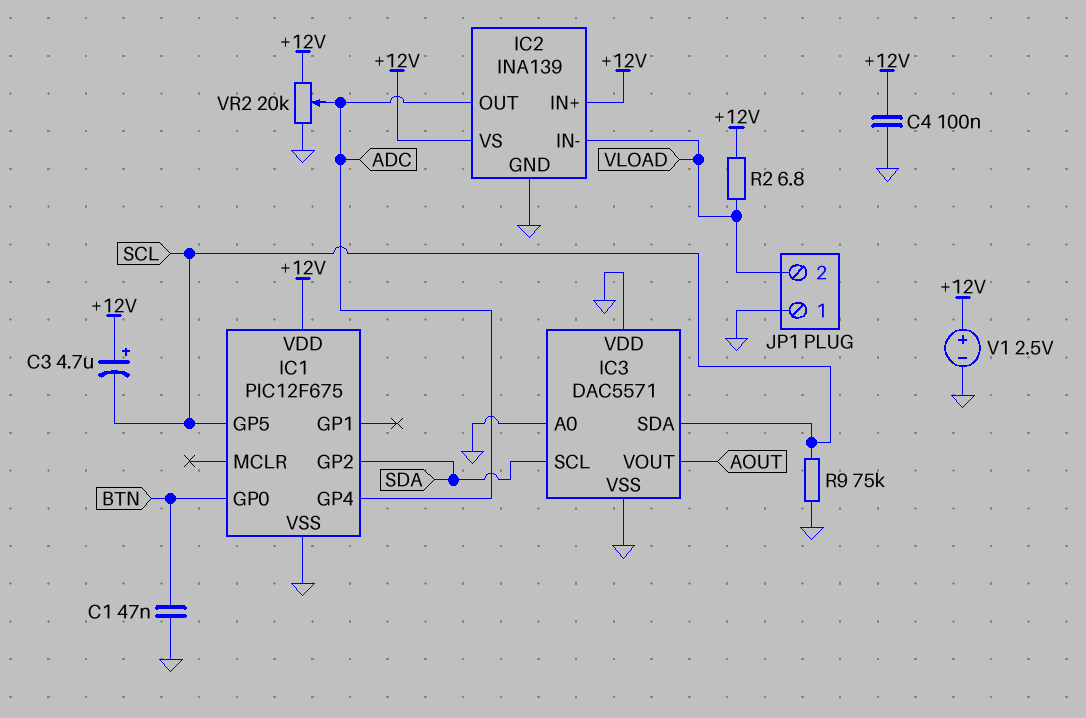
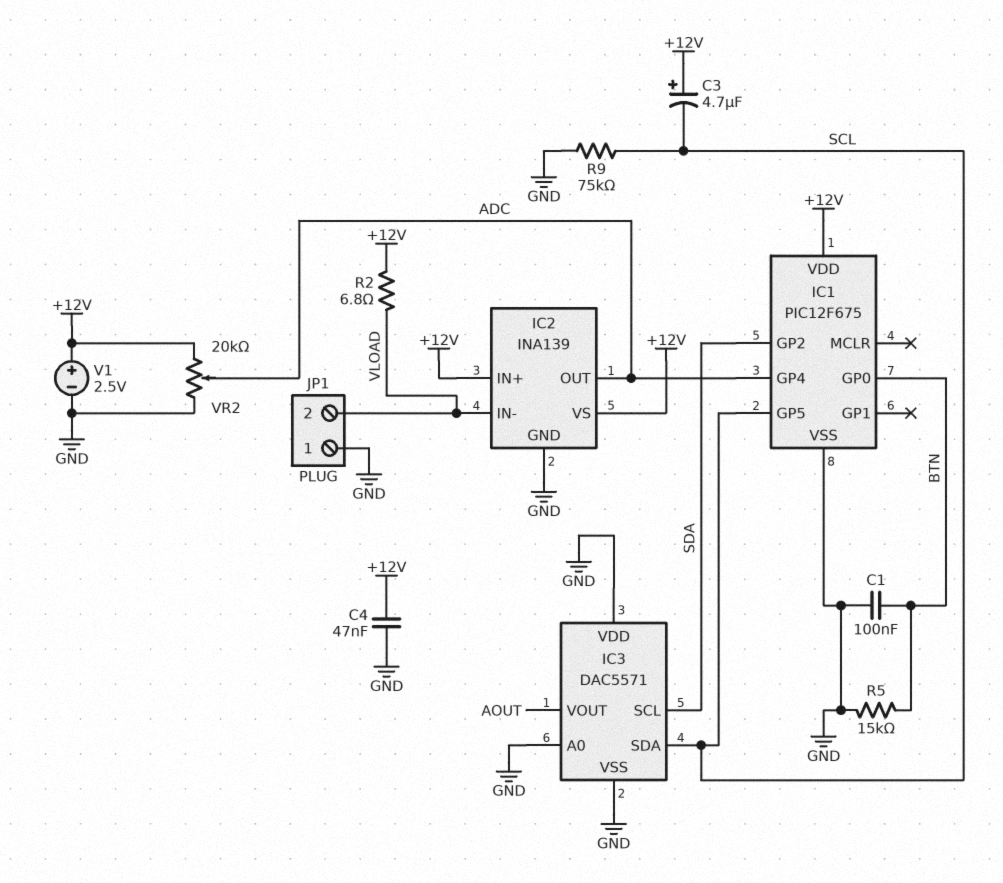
C1: 47nF (BTN, GND) -> 100nF (BTN, GND)
C4: 100nF (+12V, GND) -> 47nF (+12V, GND)
R5: none -> 15k (BTN, GND)

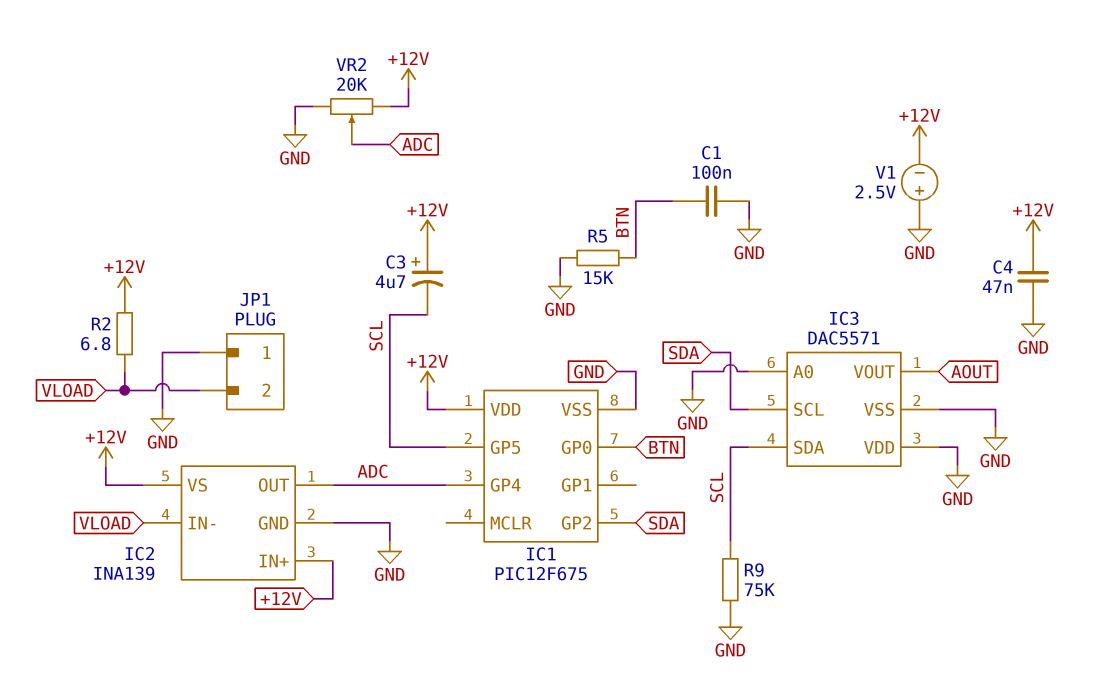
V1: 2.5V (plus +12V, minus GND) -> 2.5V (plus GND, minus +12V)

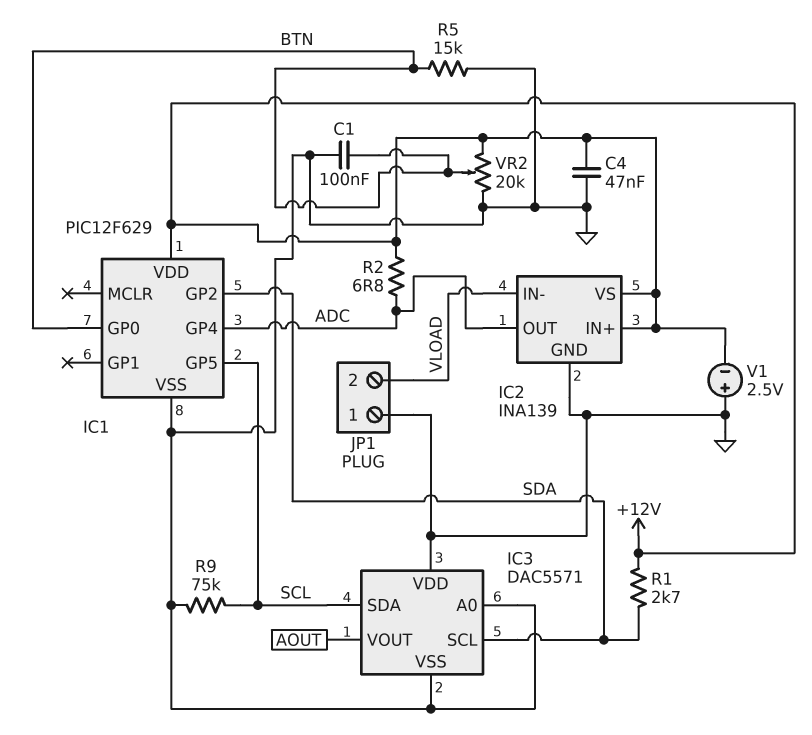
C3: 4.7uF (plus +12V, minus SCL) -> none
IC1: PIC12F675 -> PIC12F629
R1: none -> 2.7k (+12V, SDA)
R2: 6.8 (+12V, VLOAD) -> 6.8 (+12V, ADC)
VR2: 20k (+12V, GND, wiper ADC) -> 20k (+12V, GND, wiper BTN)

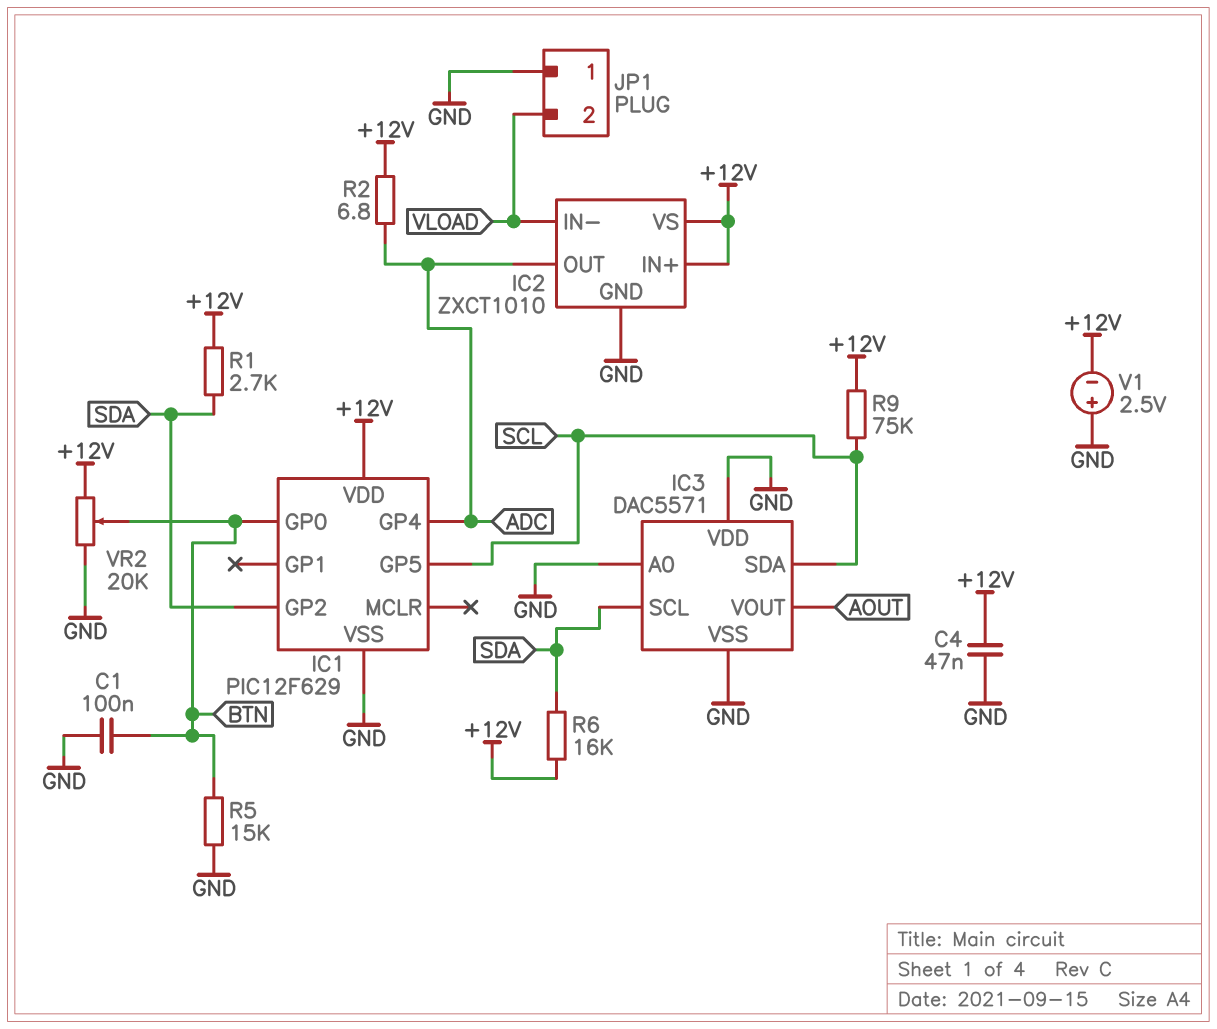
IC2: INA139 -> ZXCT1010
R6: none -> 16k (+12V, SDA)
R9: 75k (GND, SCL) -> 75k (+12V, SCL)

